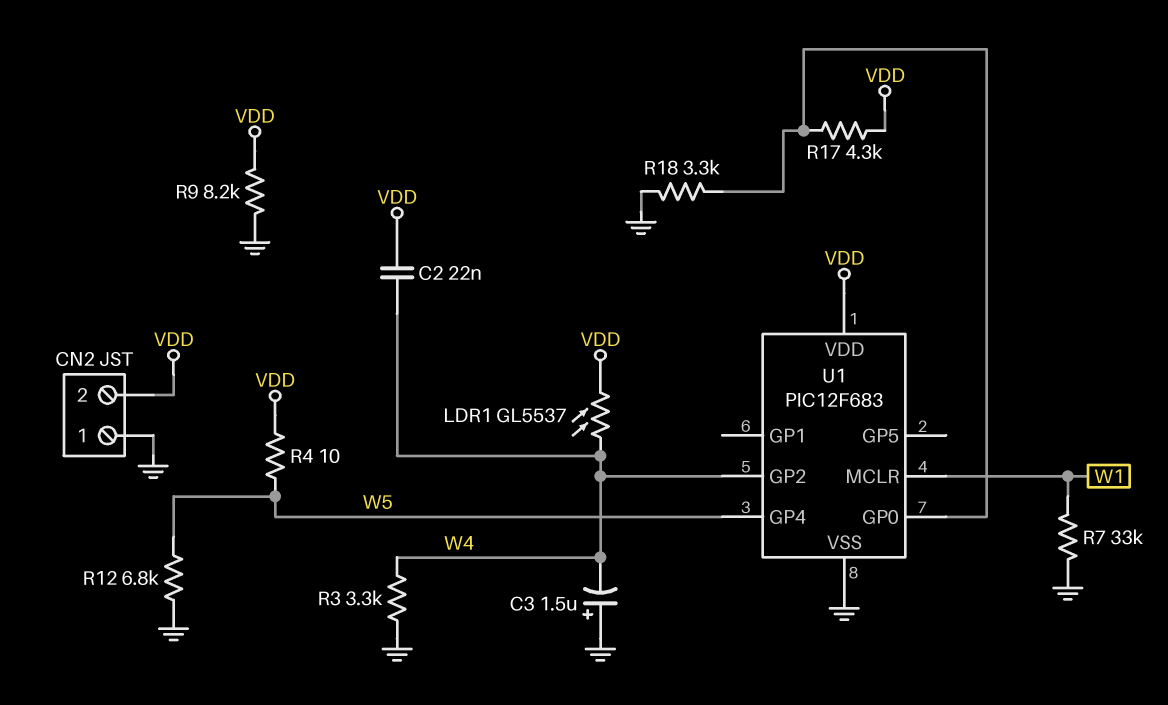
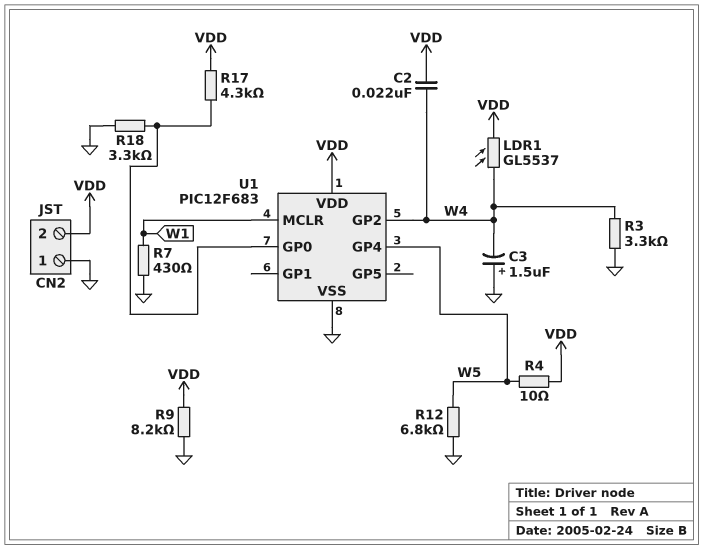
R7: 33k (GND, W1) -> 430 (GND, W1)

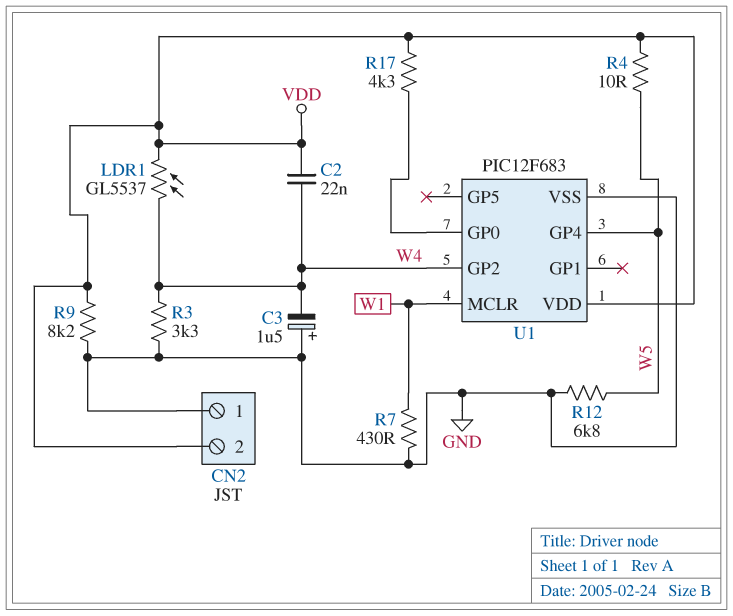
R18: 3.3k (GND, U1/GP0) -> none

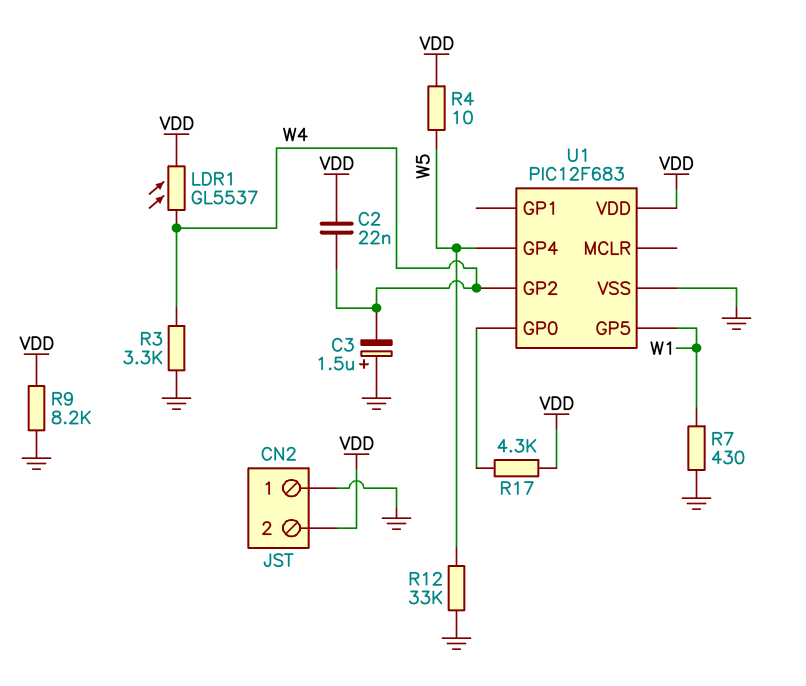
R12: 6.8k (GND, W5) -> 33k (GND, W5)
U1 pin GP5: none -> W1
U1 pin MCLR: W1 -> none

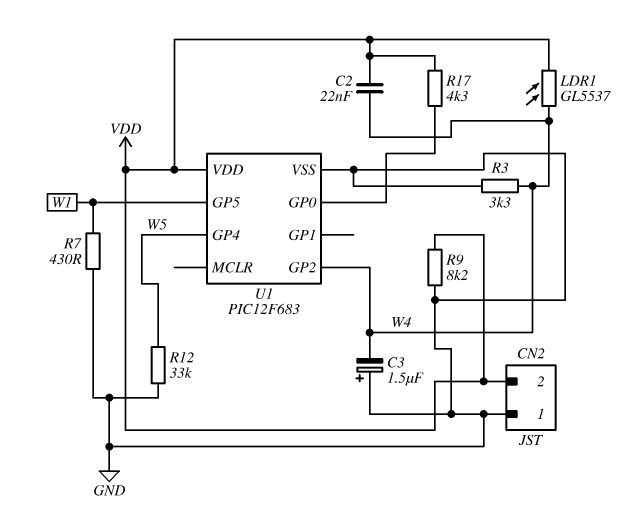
R4: 10 (VDD, W5) -> none

